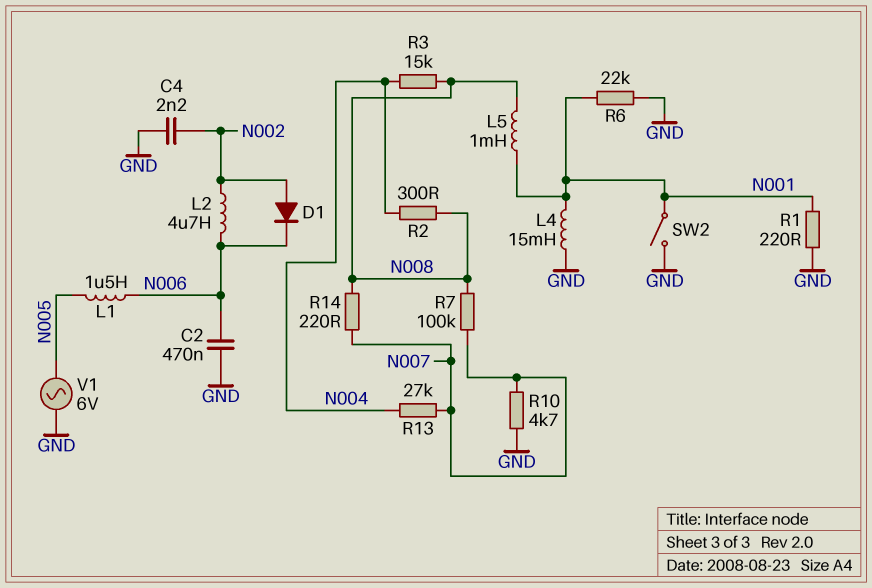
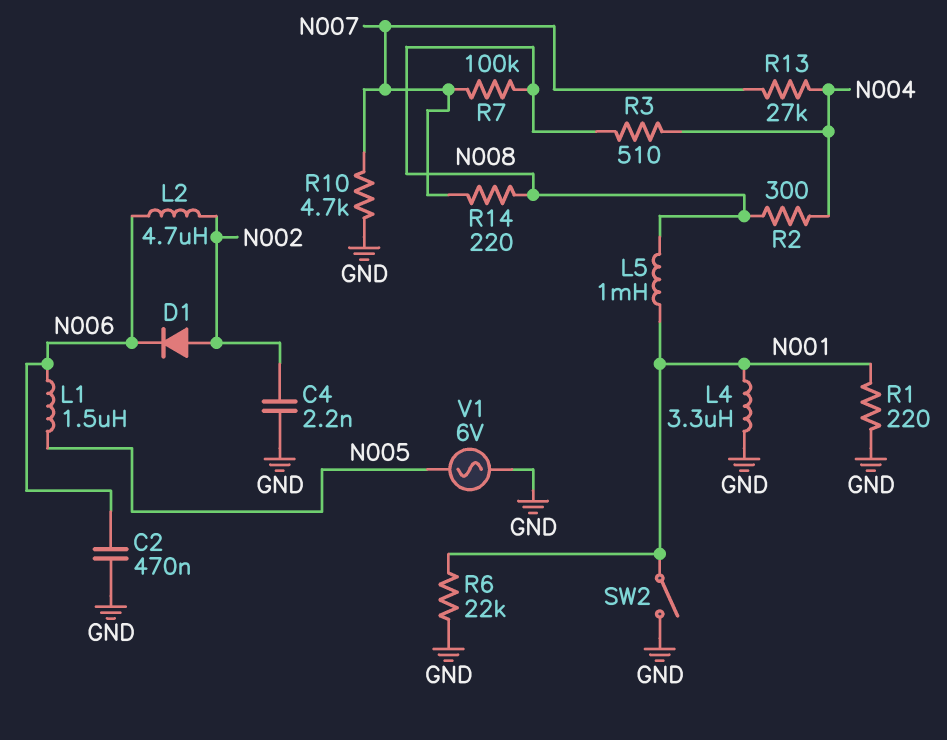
L4: 15mH (GND, N001) -> 3.3uH (GND, N001)
R3: 15k (N004, N008) -> 510 (N004, N008)

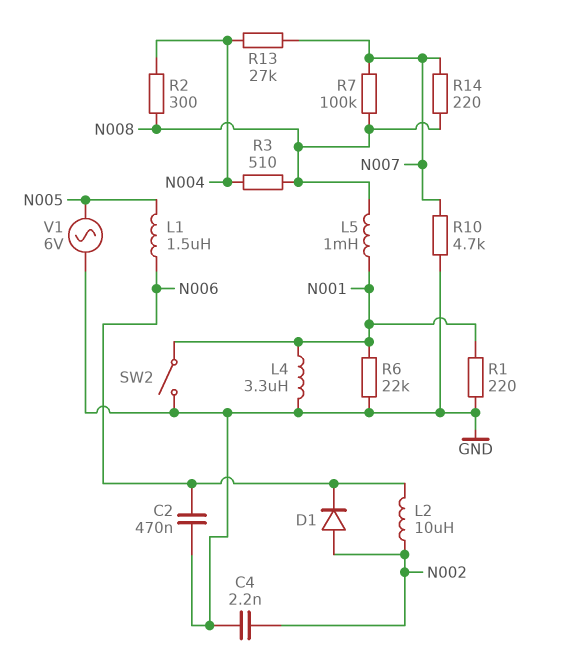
L2: 4.7uH (N002, N006) -> 10uH (N002, N006)

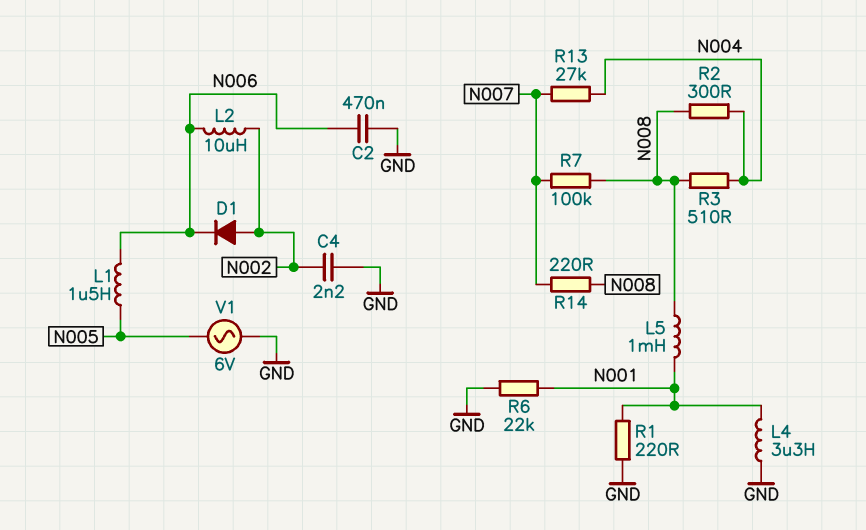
R10: 4.7k (GND, N007) -> none
SW2: switch (GND, N001) -> none

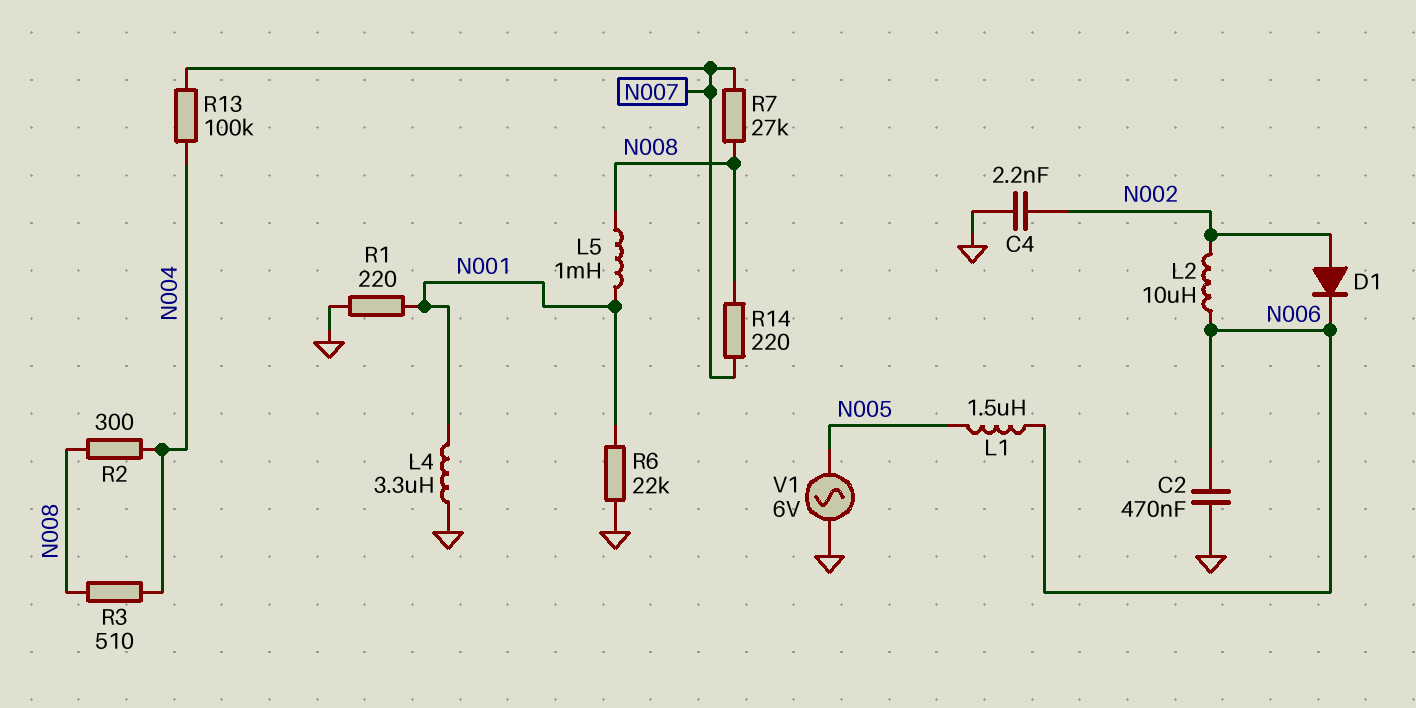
R7: 100k (N007, N008) -> 27k (N007, N008)
R13: 27k (N004, N007) -> 100k (N004, N007)

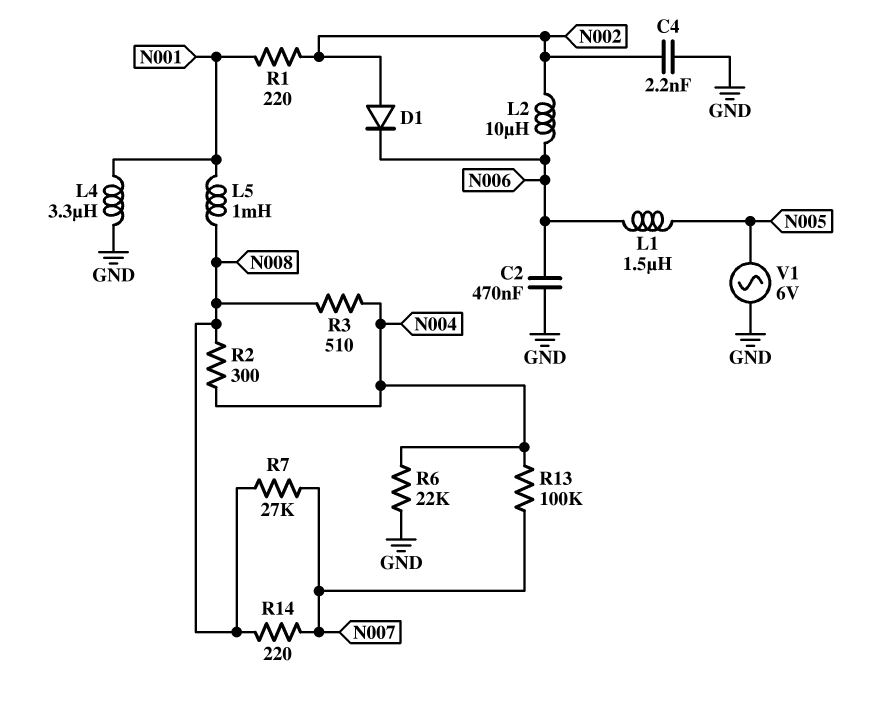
R1: 220 (GND, N001) -> 220 (N001, N002)
R6: 22k (GND, N001) -> 22k (GND, N004)

